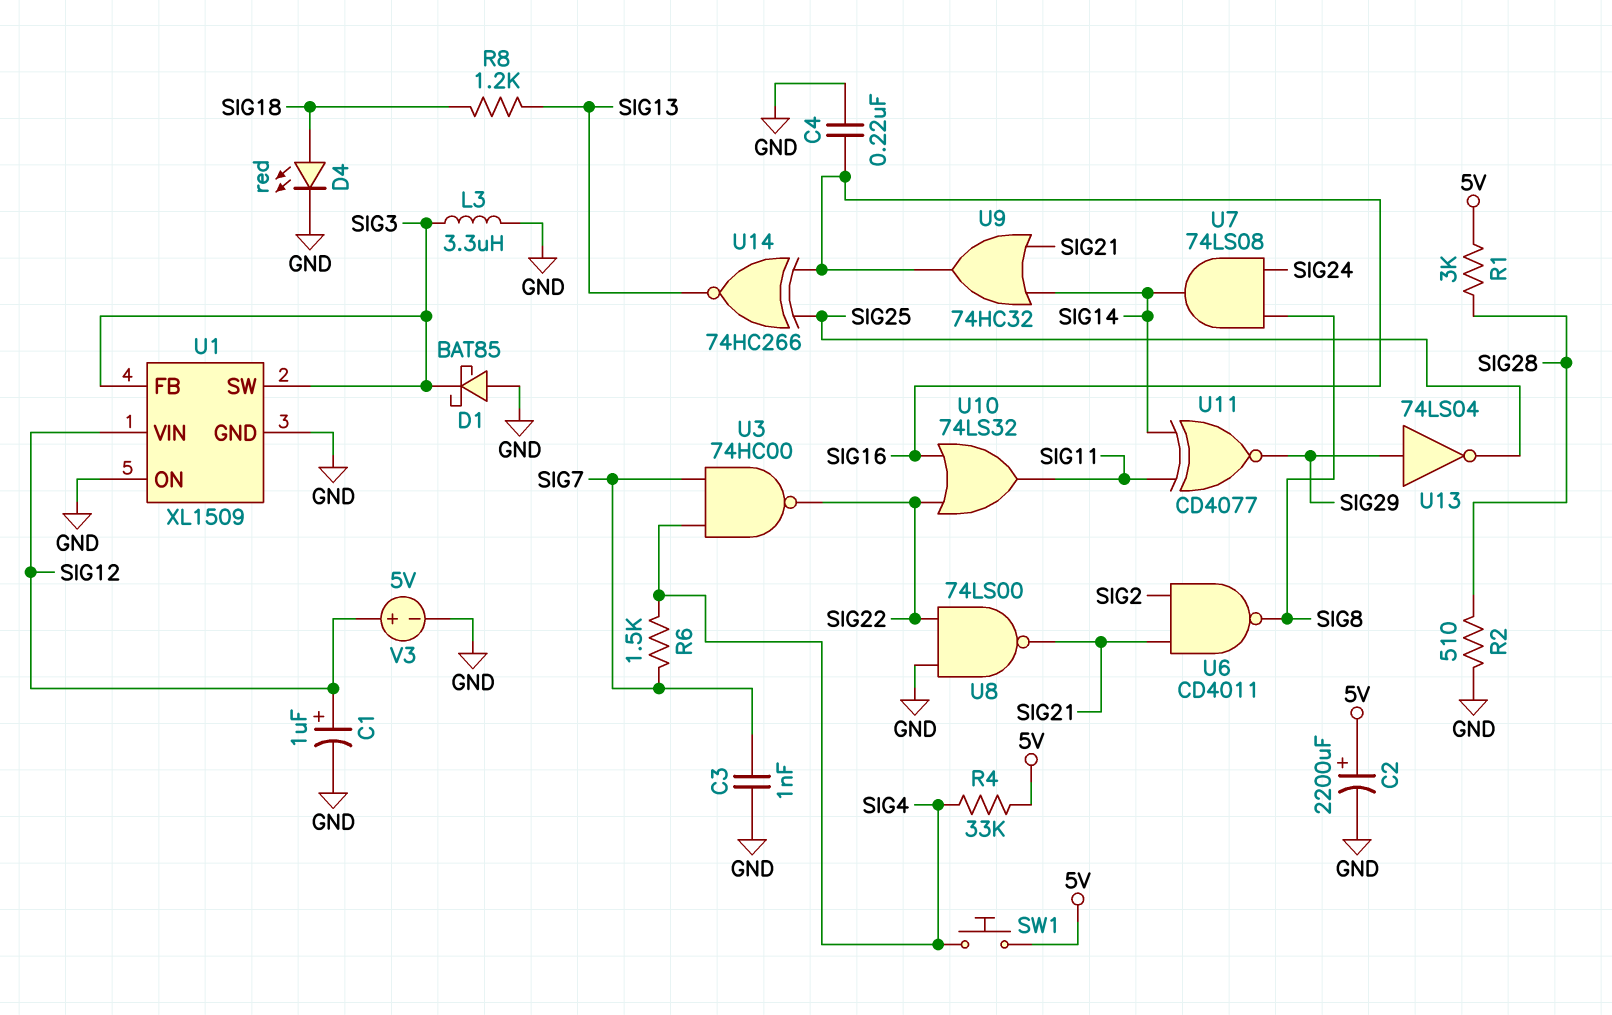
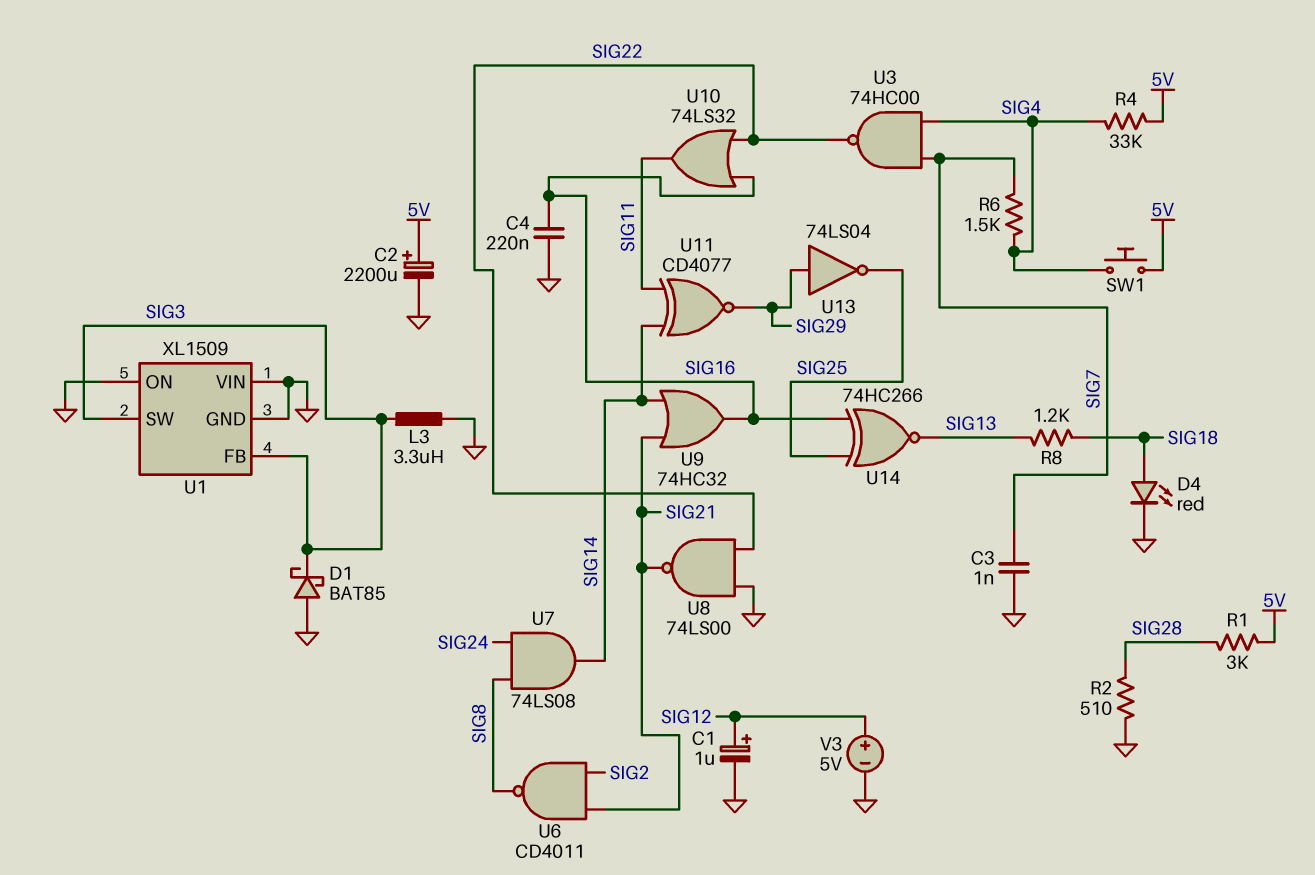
U1 pin VIN: SIG12 -> GND

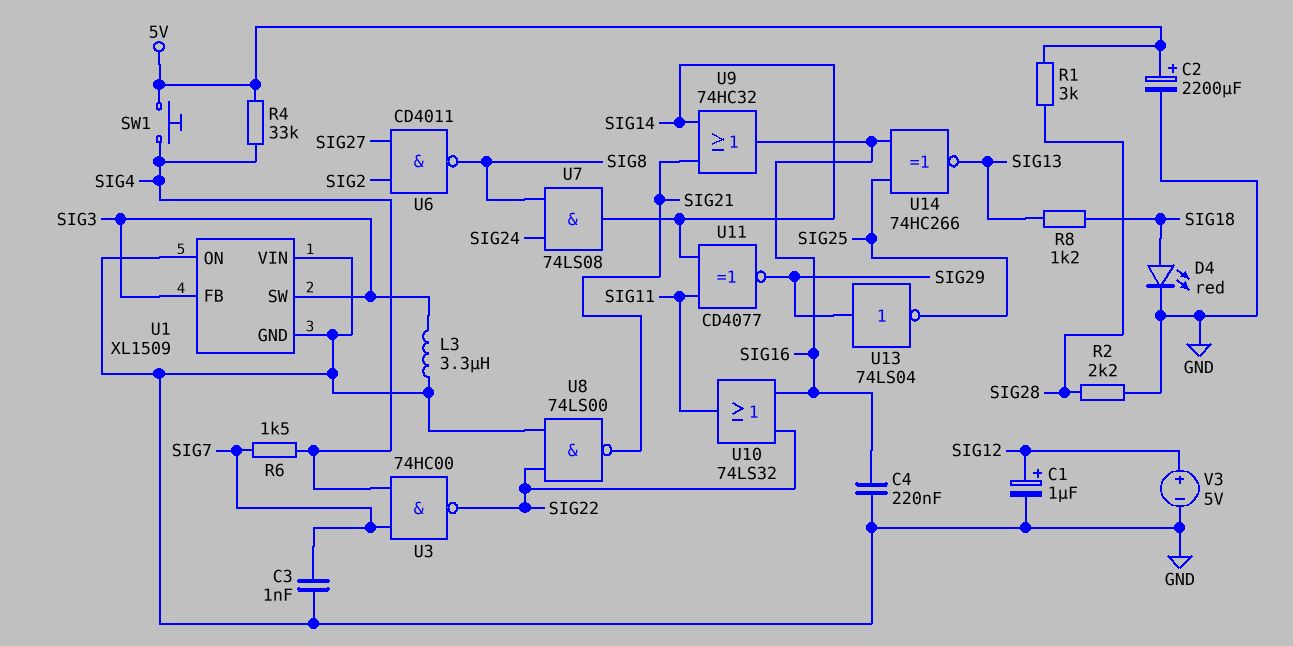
D1: schottky BAT85 (A GND, K SIG3) -> none
R2: 510 (GND, SIG28) -> 2.2k (GND, SIG28)
U6: NAND CD4011 (in SIG2, in SIG21, out SIG8) -> NAND CD4011 (in SIG2, in SIG27, out SIG8)

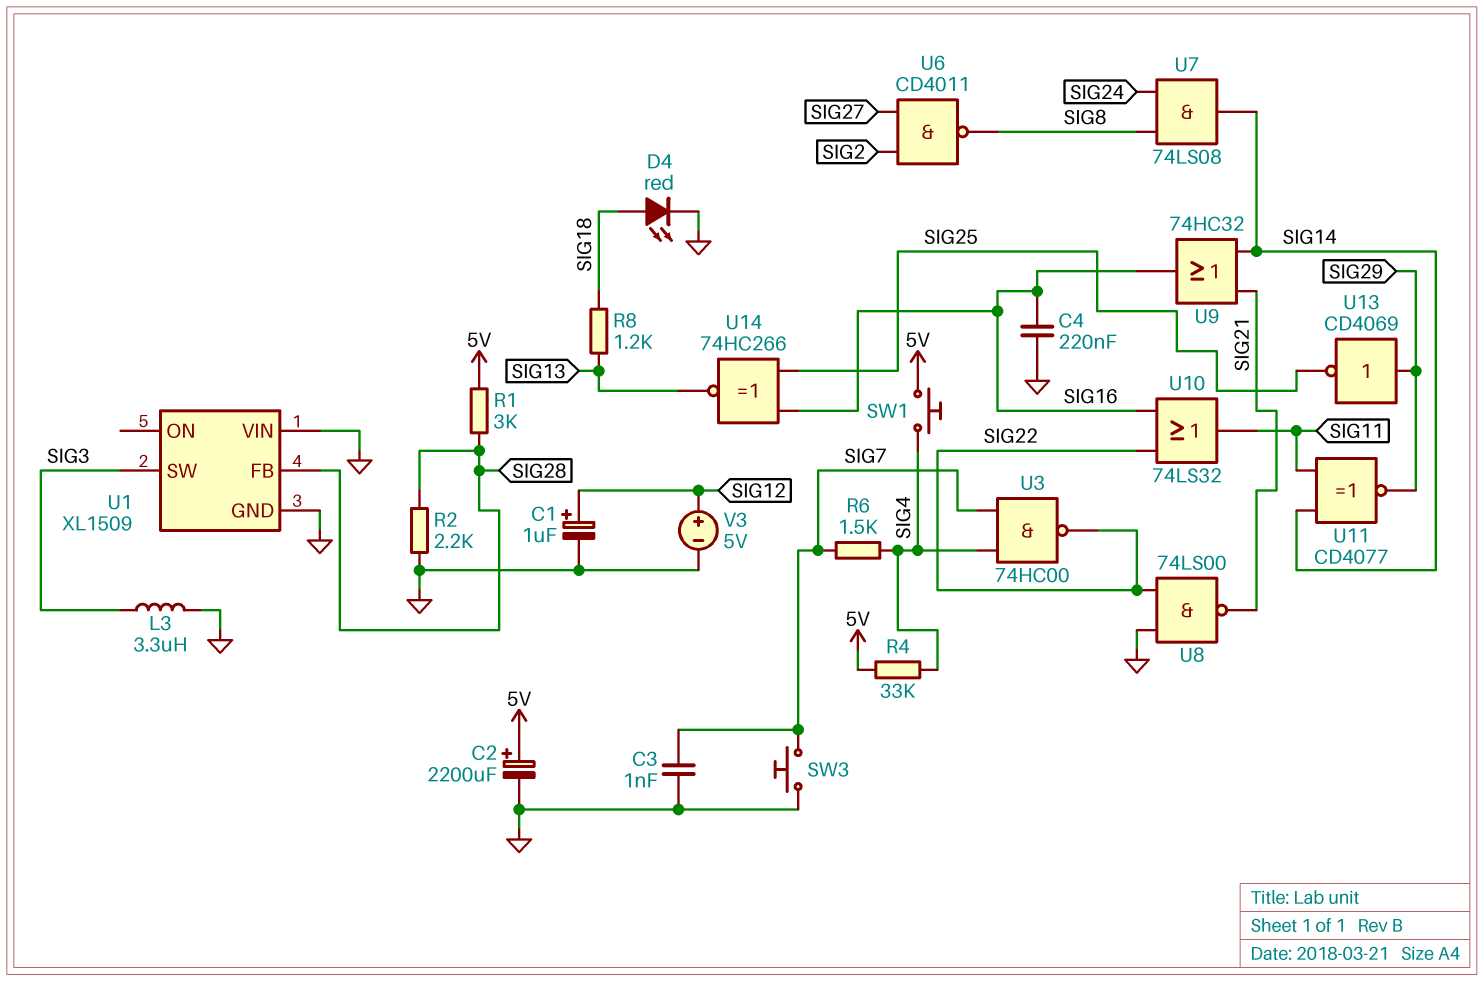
SW3: none -> button (GND, SIG7)
U1 pin FB: SIG3 -> SIG28
U1 pin ON: GND -> none
U13: NOT 74LS04 (in SIG29, out SIG25) -> NOT CD4069 (in SIG29, out SIG25)

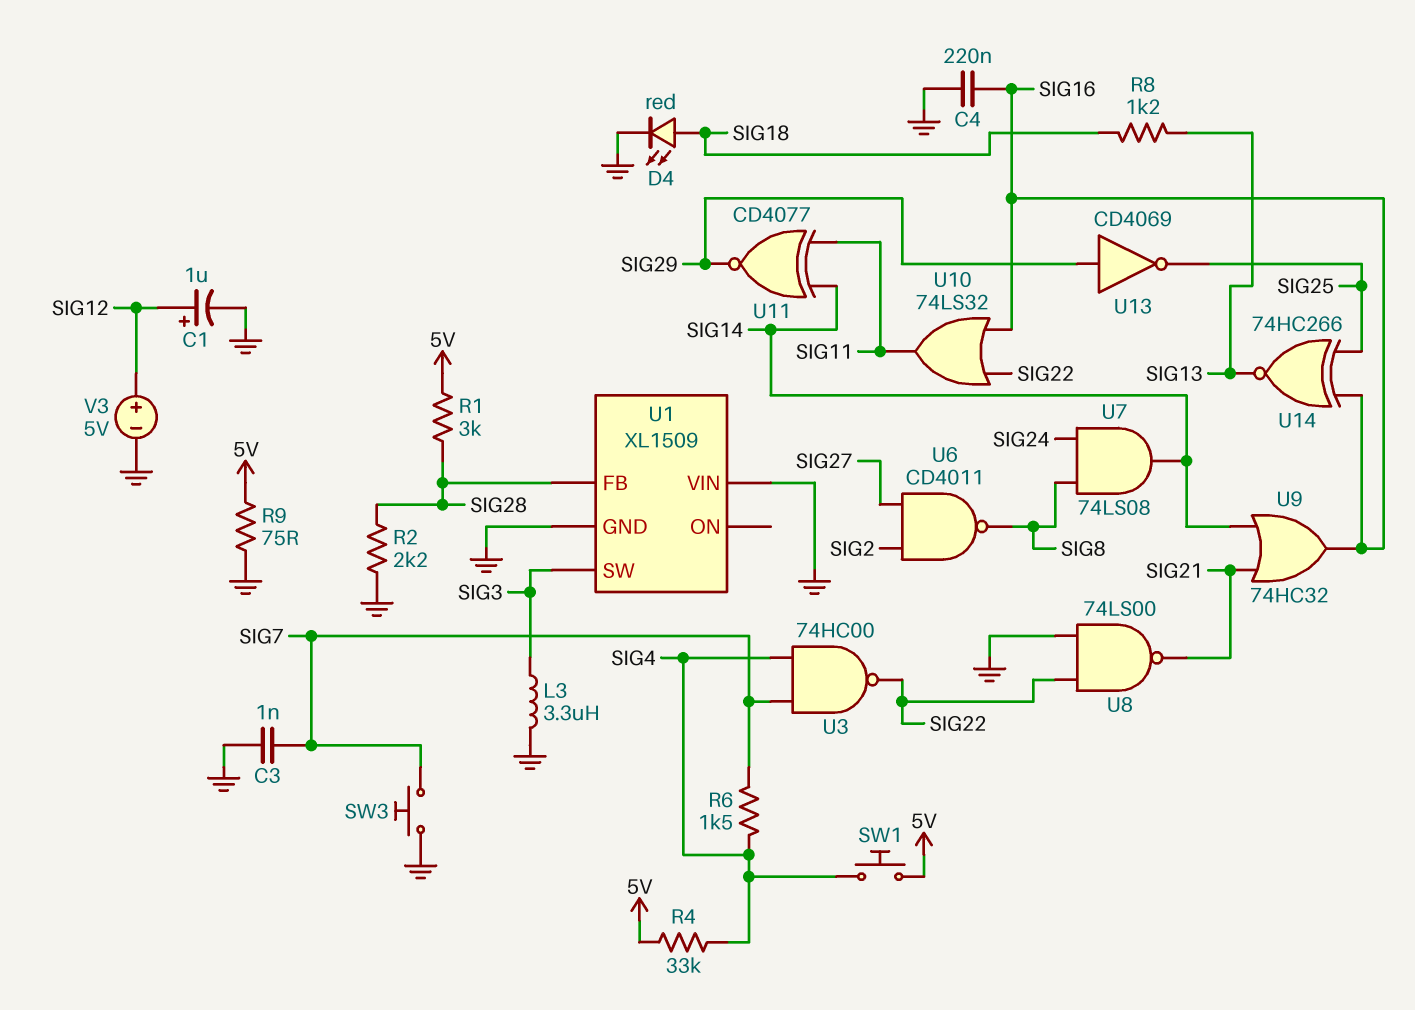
C2: 2200uF (plus 5V, minus GND) -> none
R9: none -> 75 (5V, GND)

